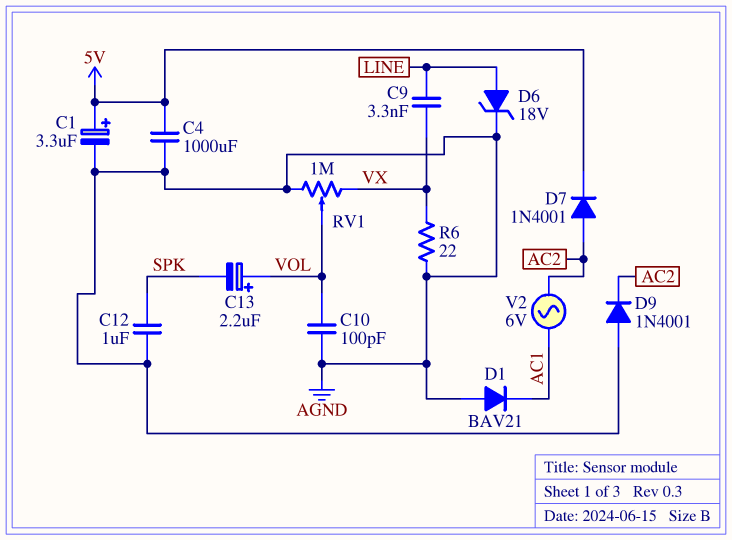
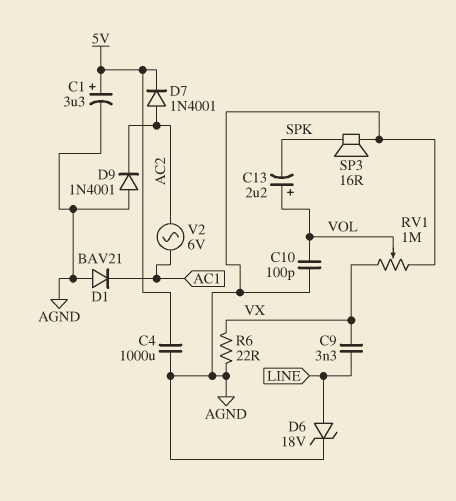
C12: 1uF (AGND, SPK) -> none
SP3: none -> speaker 16R (AGND, SPK)

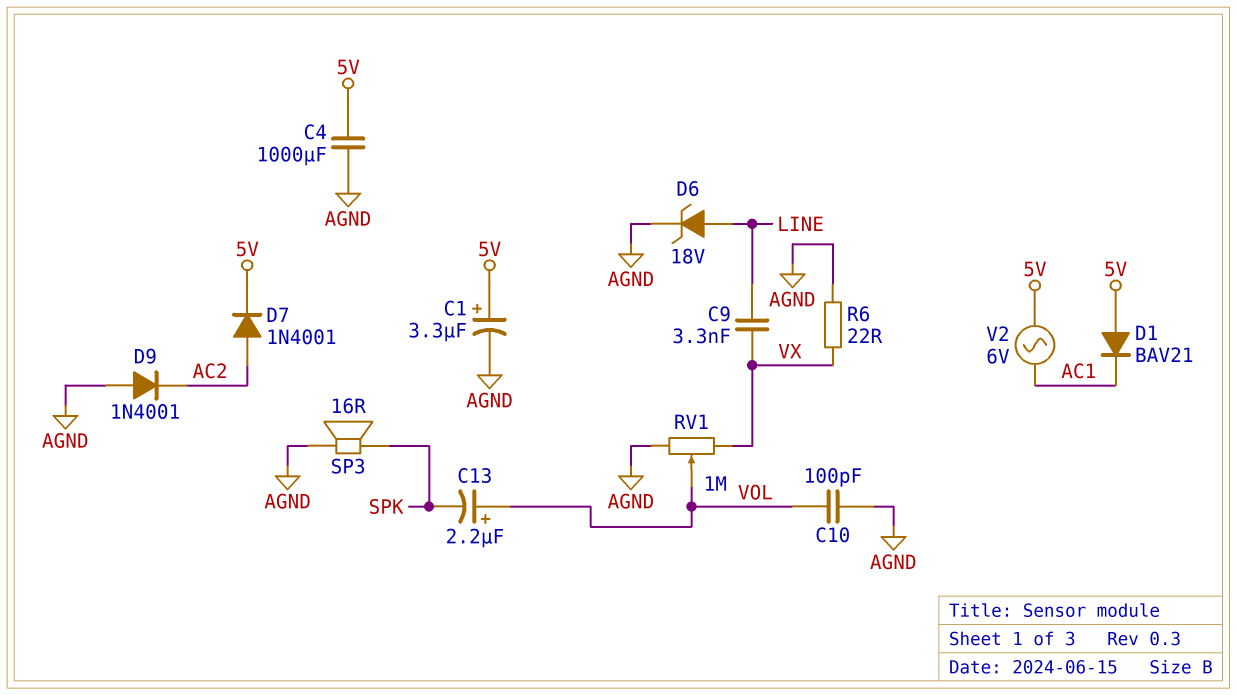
D1: diode BAV21 (A AGND, K AC1) -> diode BAV21 (A 5V, K AC1)
V2: AC 6V (AC1, AC2) -> AC 6V (5V, AC1)

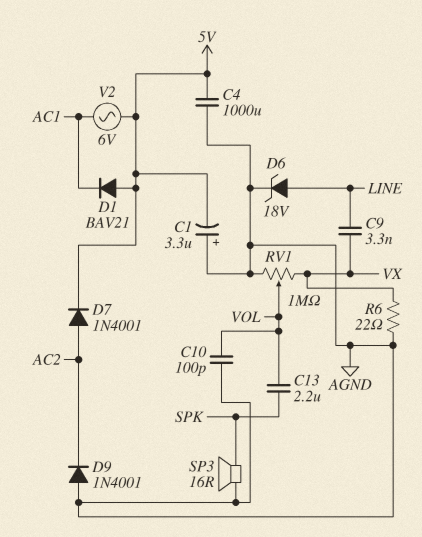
C1: 3.3uF (plus 5V, minus AGND) -> 3.3uF (plus AGND, minus 5V)
C13: 2.2uF (plus VOL, minus SPK) -> 2.2uF (SPK, VOL)

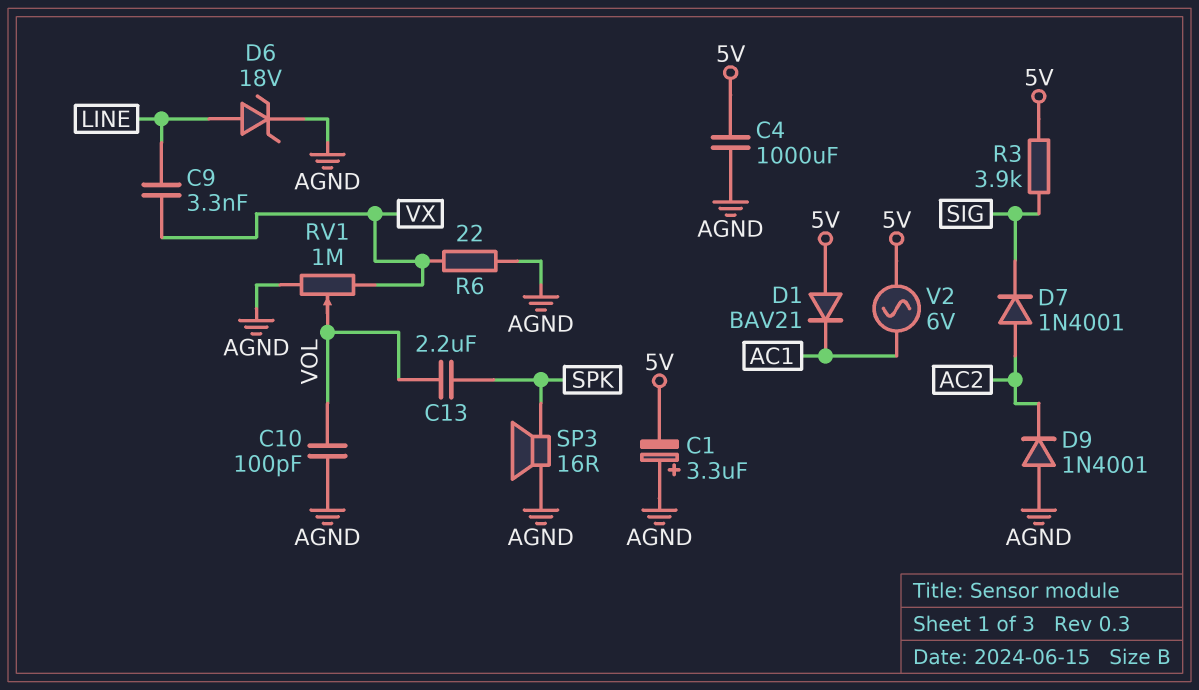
D7: diode 1N4001 (A AC2, K 5V) -> diode 1N4001 (A AC2, K SIG)
R3: none -> 3.9k (5V, SIG)

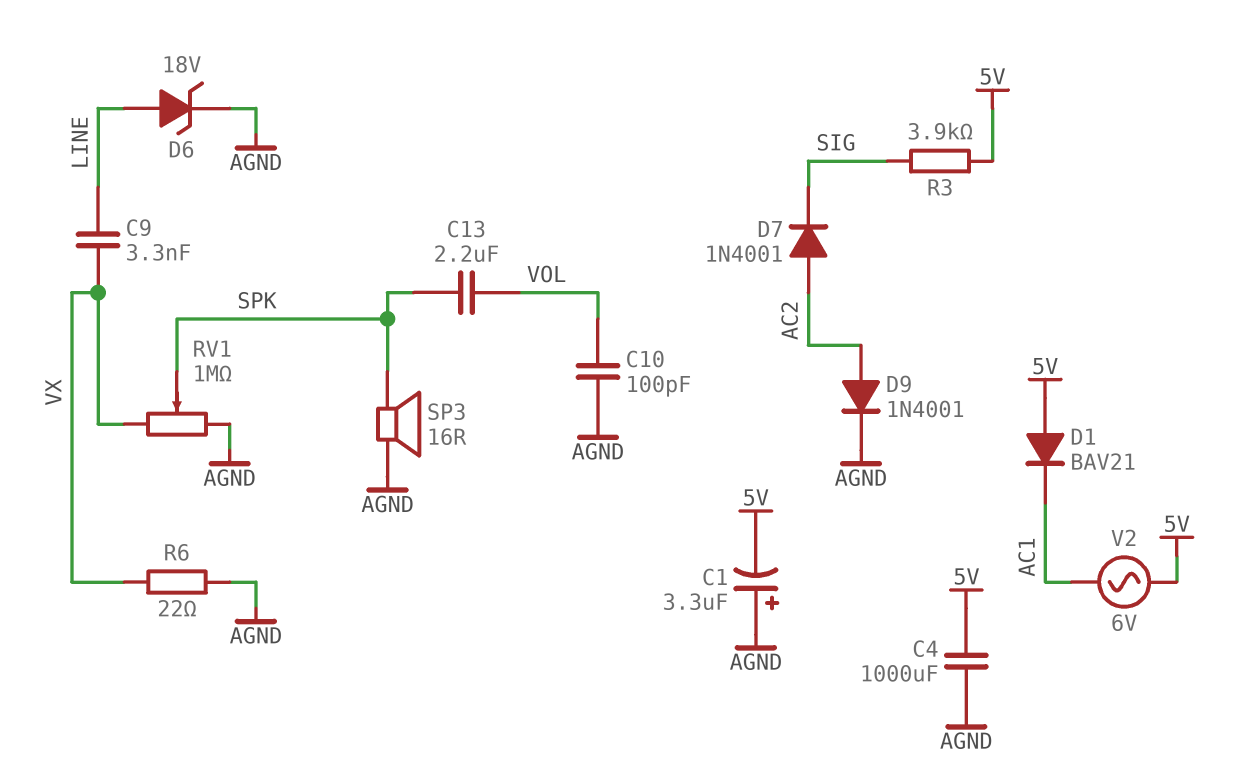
D9: diode 1N4001 (A AGND, K AC2) -> diode 1N4001 (A AC2, K AGND)
RV1: 1M (AGND, VX, wiper VOL) -> 1M (AGND, VX, wiper SPK)

